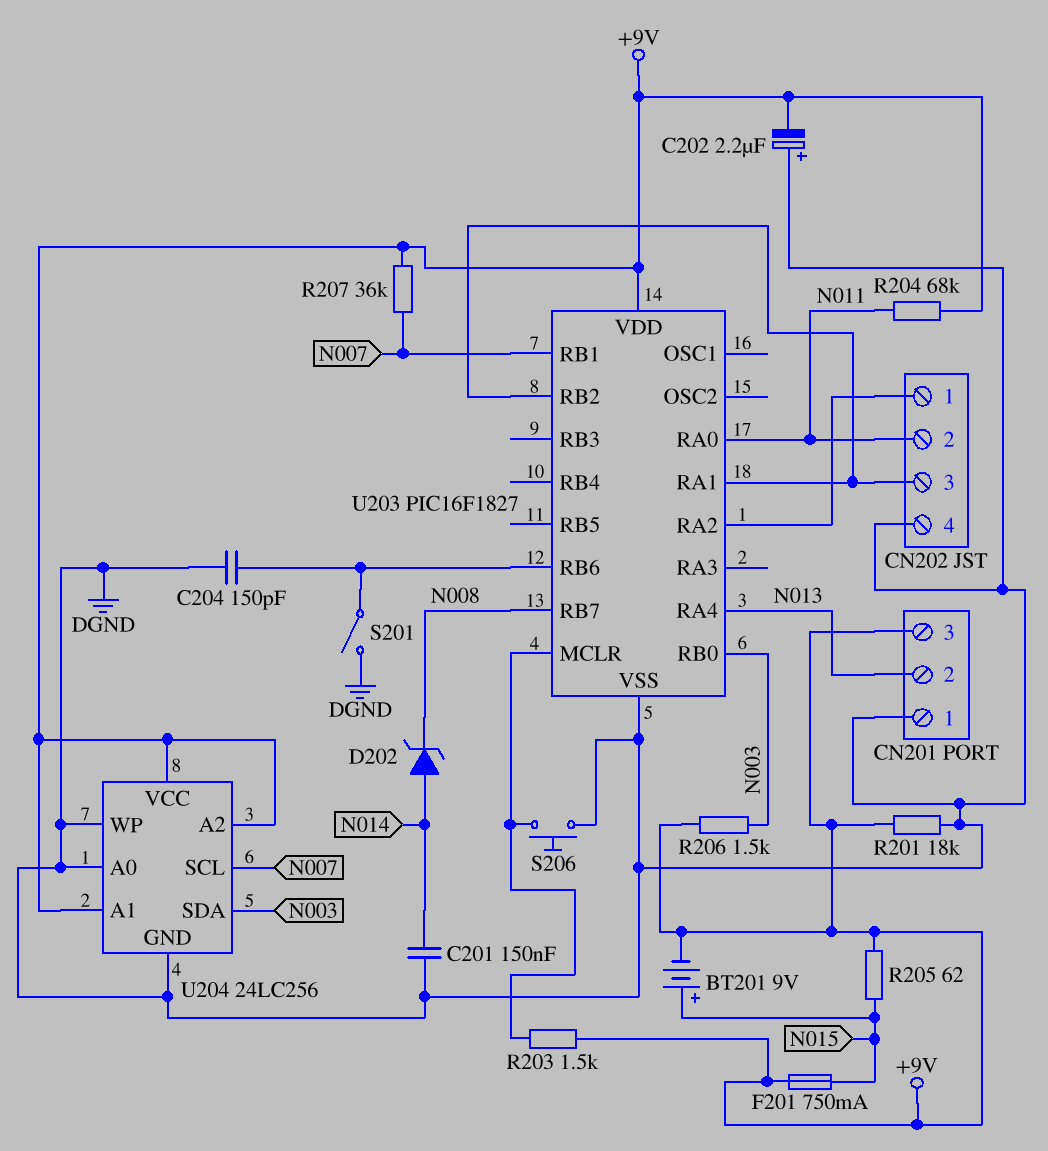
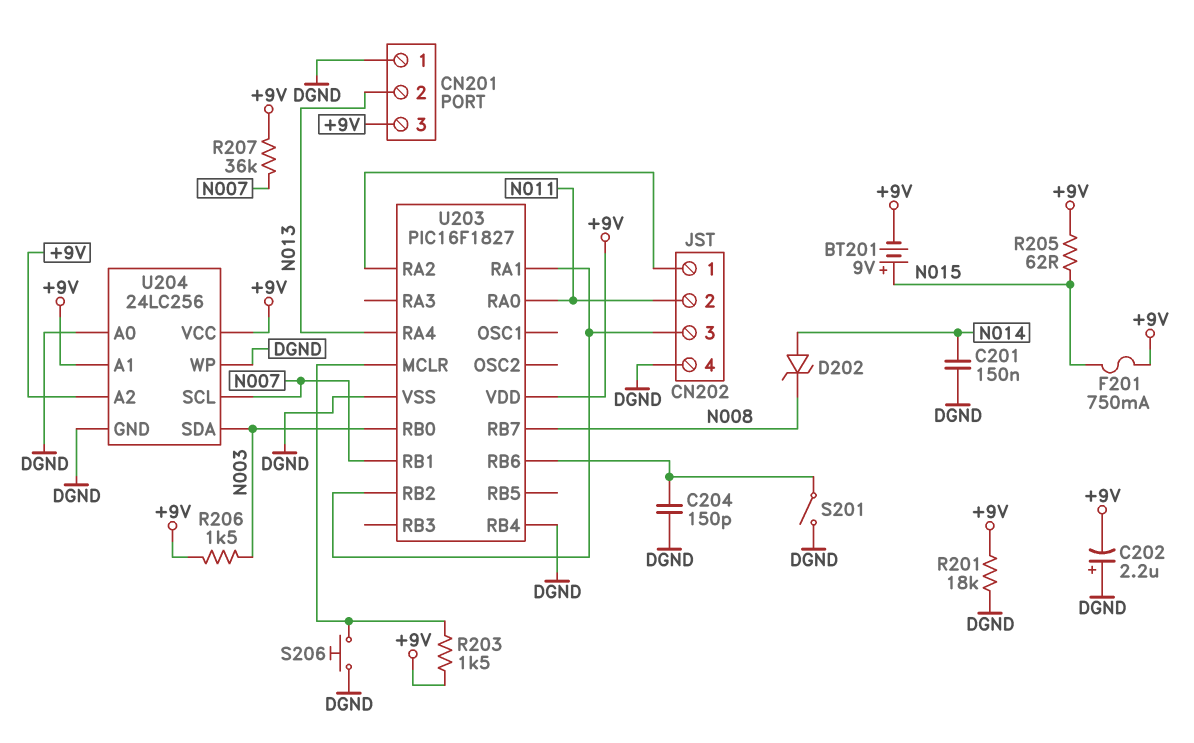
R204: 68k (+9V, N011) -> none
U203 pin RB4: none -> DGND

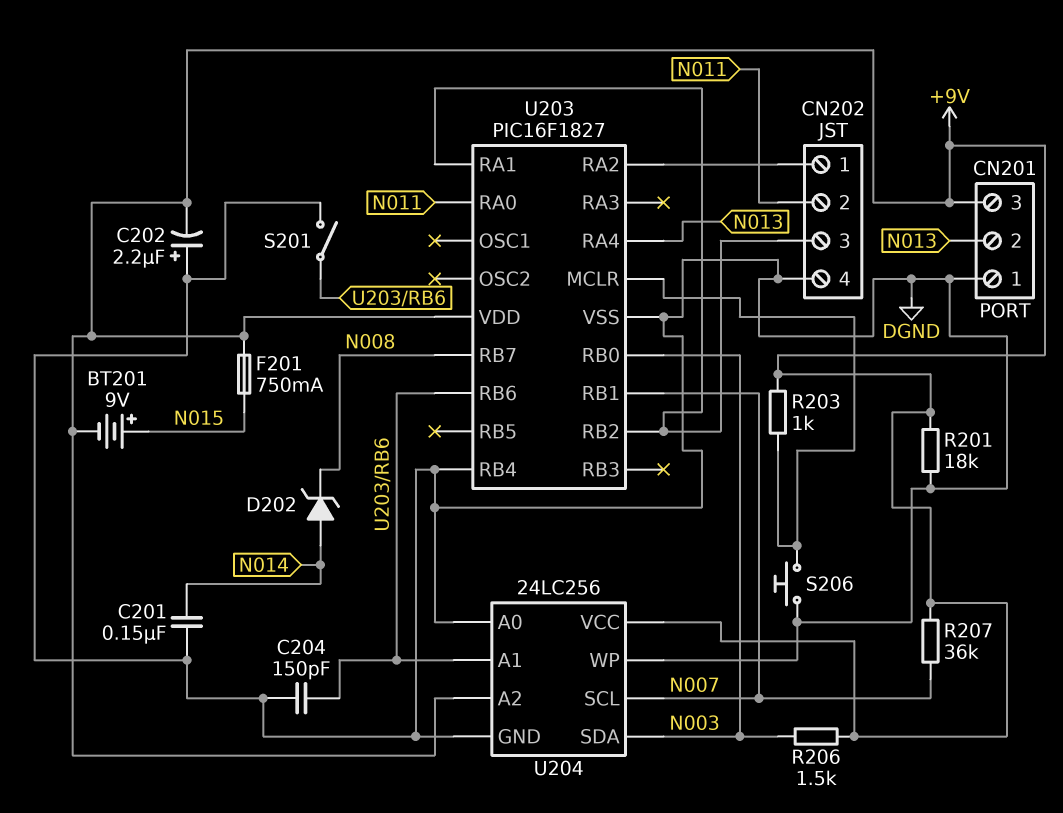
R203: 1.5k (+9V, U203/MCLR) -> 1k (+9V, U203/MCLR)
R205: 62 (+9V, N015) -> none
U204 pin A1: +9V -> U203/RB6

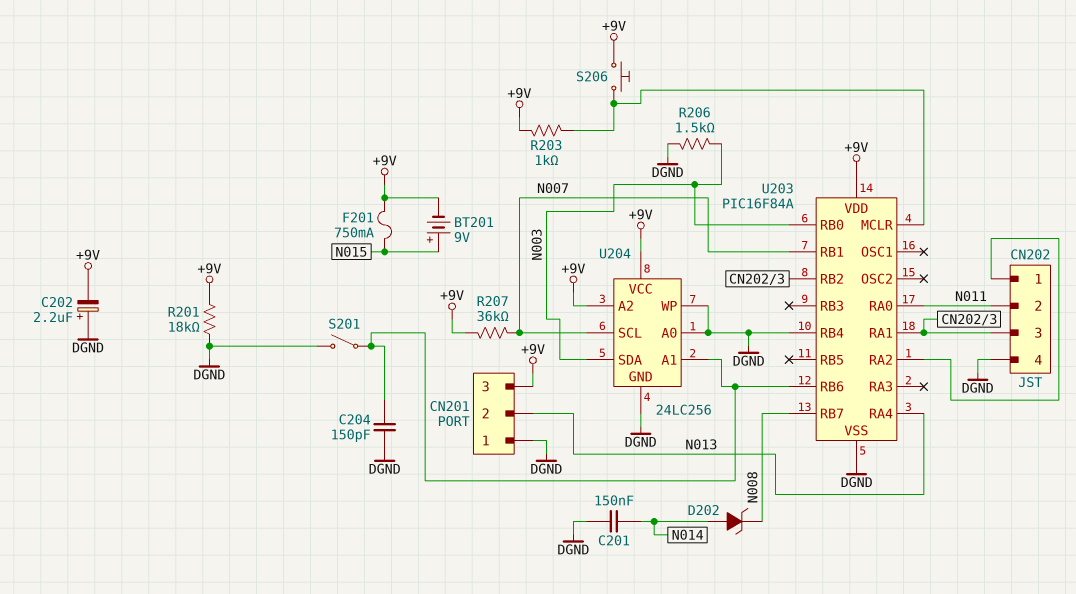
R206: 1.5k (+9V, N003) -> 1.5k (DGND, N003)
S206: button (DGND, U203/MCLR) -> button (+9V, U203/MCLR)
U203: PIC16F1827 -> PIC16F84A

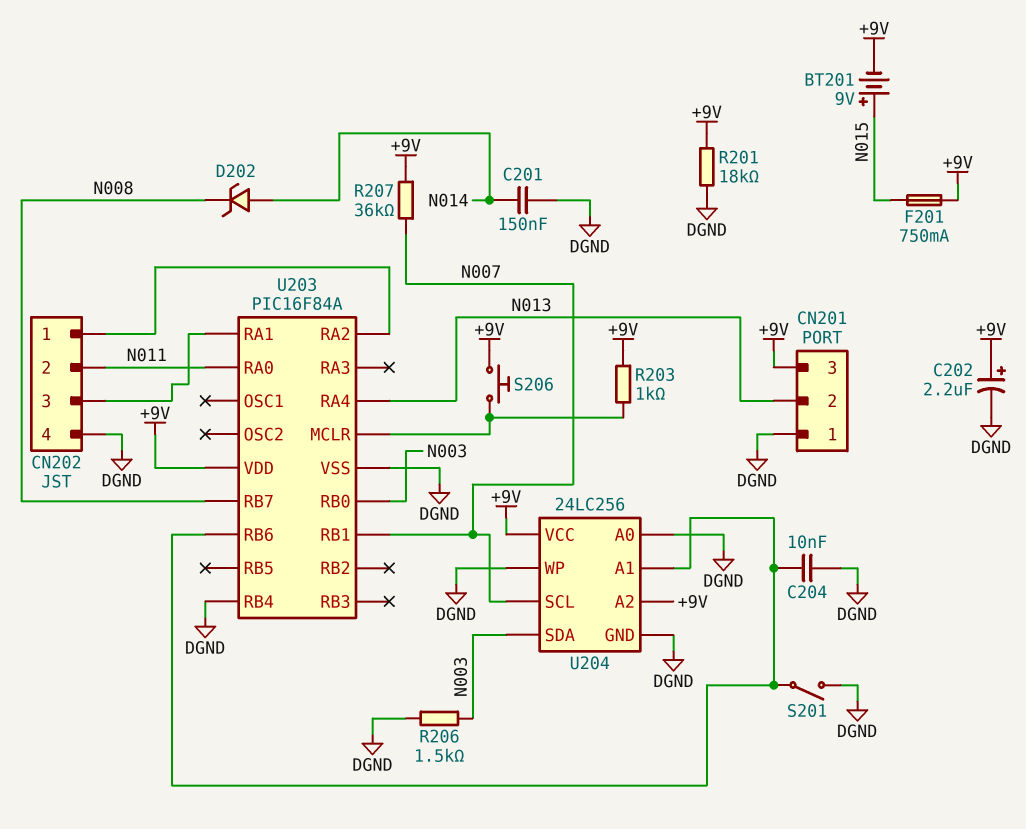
C202: 2.2uF (plus DGND, minus +9V) -> 2.2uF (plus +9V, minus DGND)
C204: 150pF (DGND, U203/RB6) -> 10nF (DGND, U203/RB6)
U203 pin RB2: CN202/3 -> none

